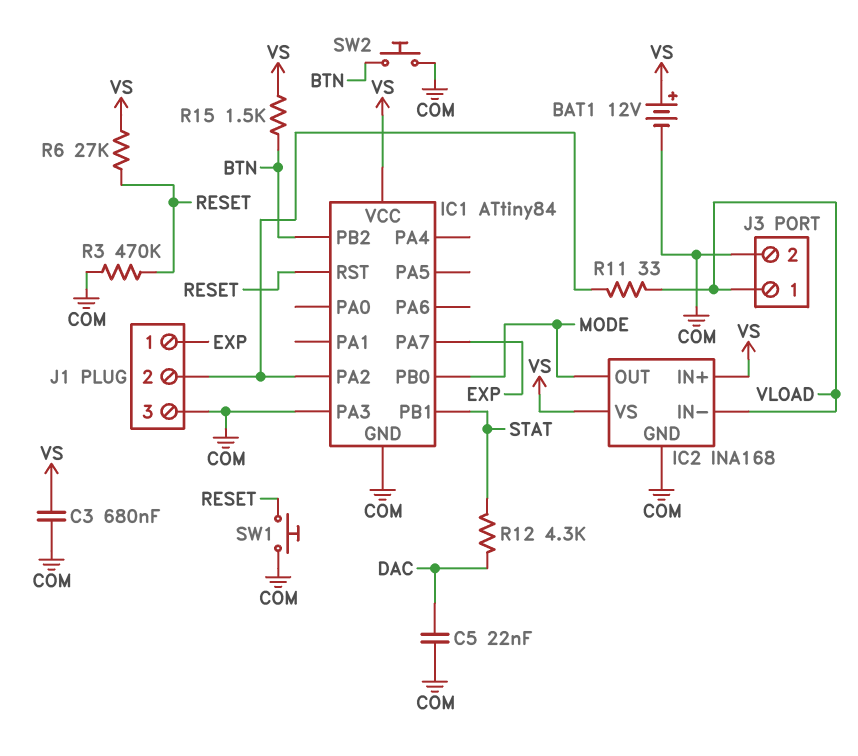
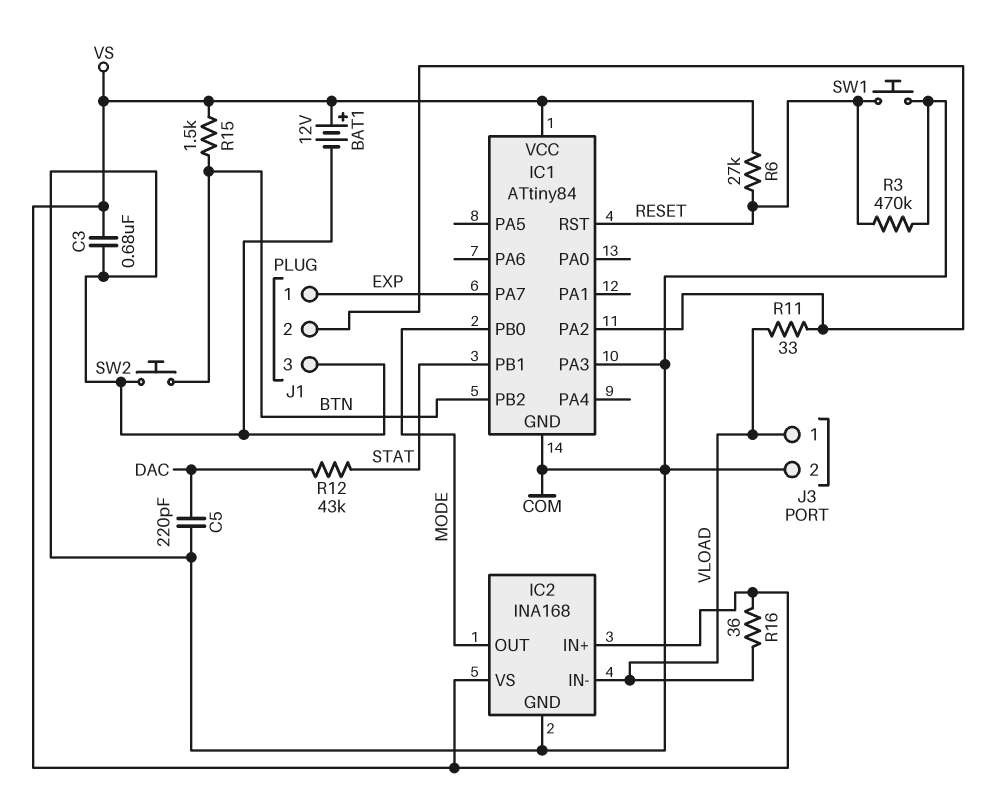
C5: 22nF (COM, DAC) -> 220pF (COM, DAC)
R12: 4.3k (DAC, STAT) -> 43k (DAC, STAT)
R16: none -> 36 (VLOAD, VS)

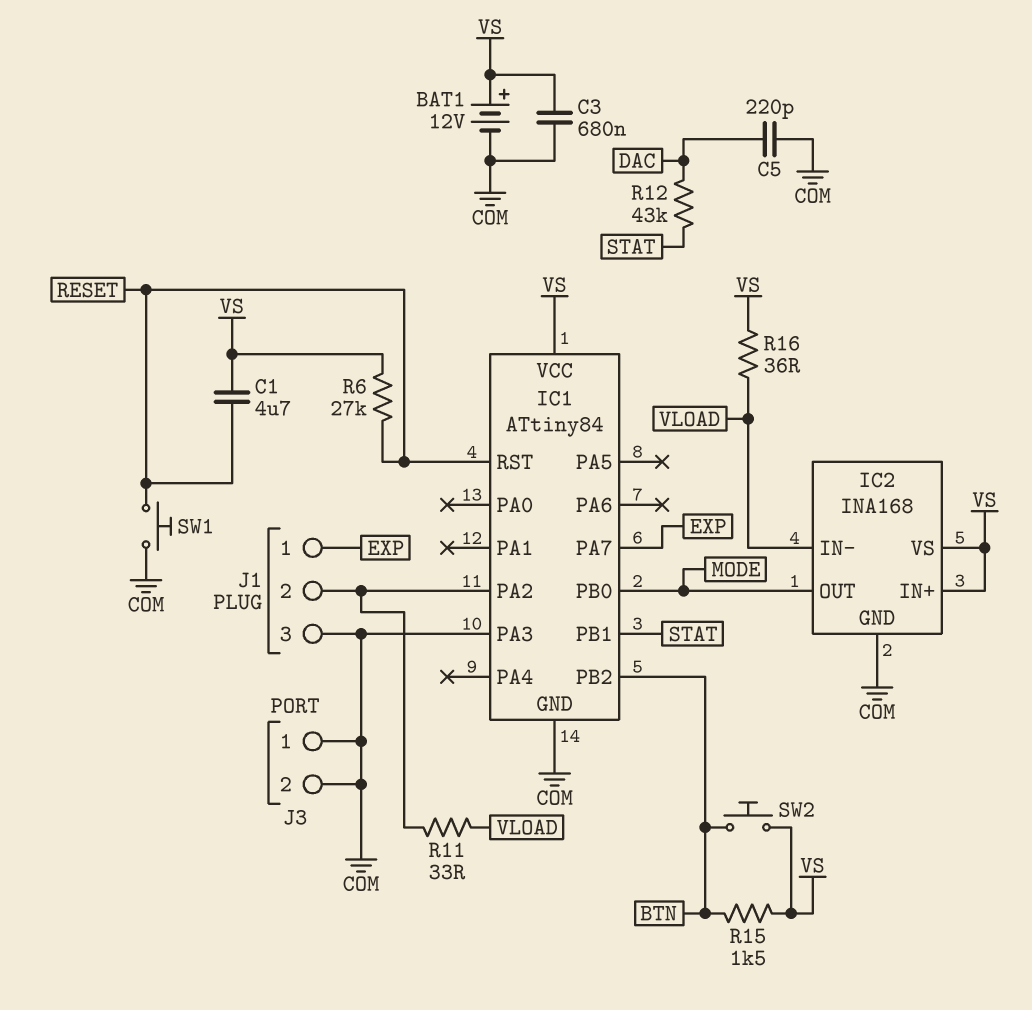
C1: none -> 4.7uF (RESET, VS)
J3 pin 1: VLOAD -> COM
R3: 470k (COM, RESET) -> none
SW2: button (BTN, COM) -> button (BTN, VS)

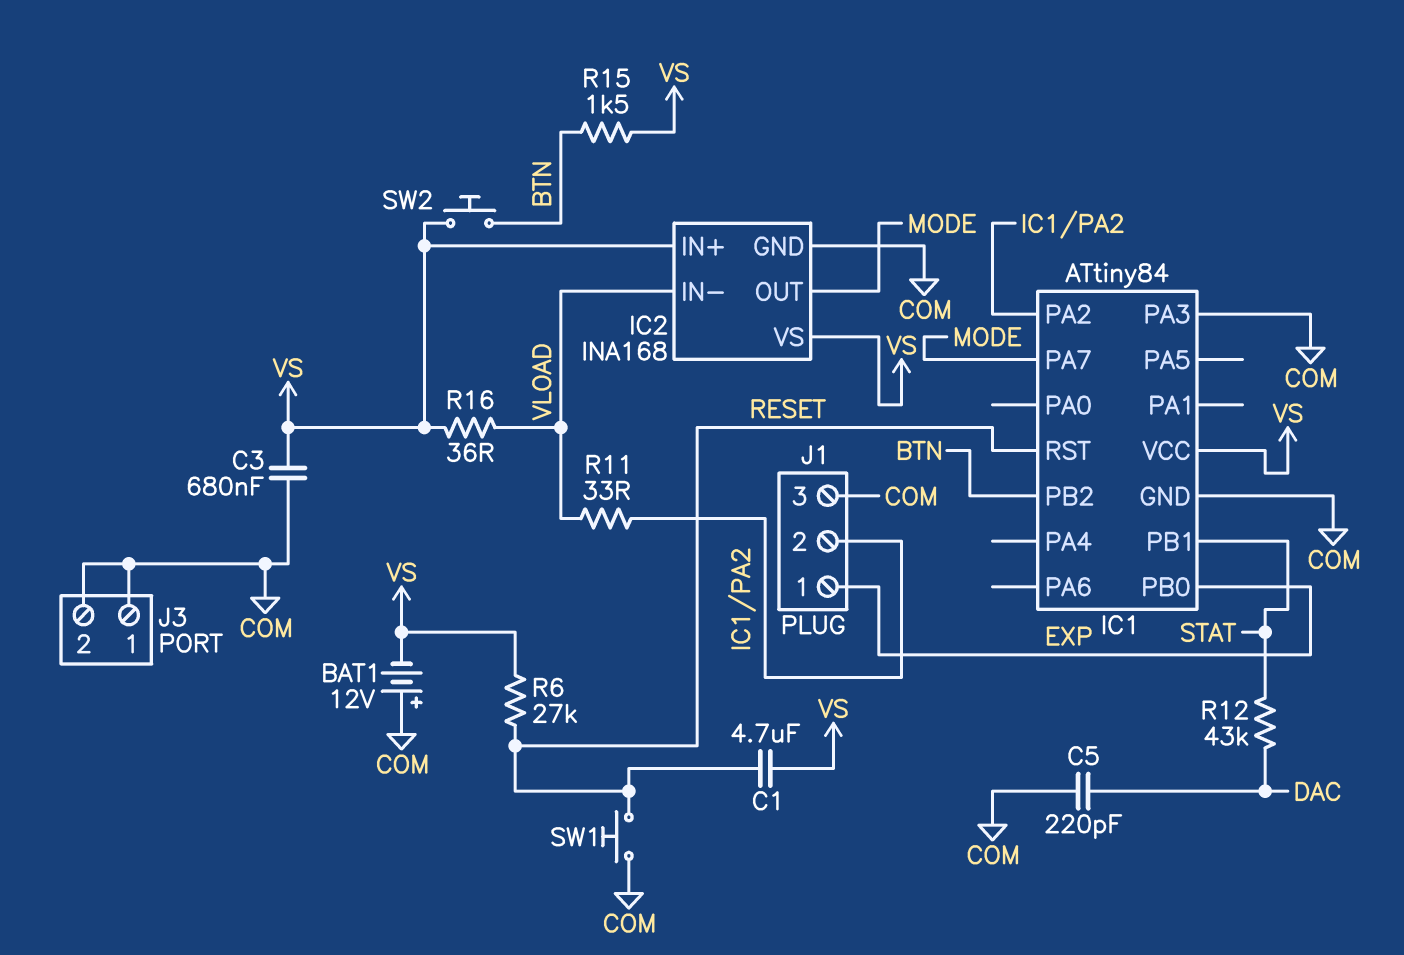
BAT1: 12V (plus VS, minus COM) -> 12V (plus COM, minus VS)
IC1 pin PA7: EXP -> MODE
IC1 pin PB0: MODE -> EXP

